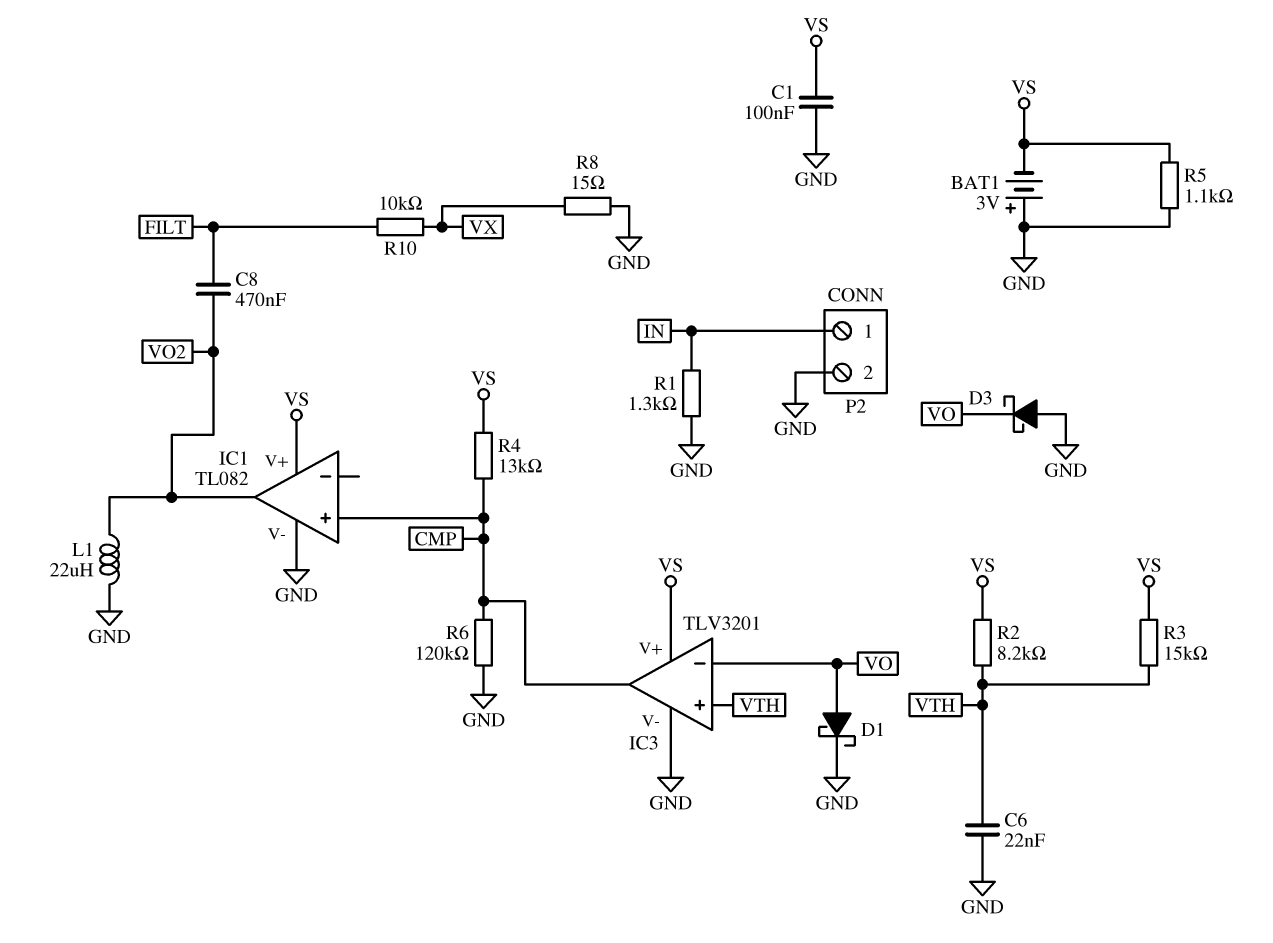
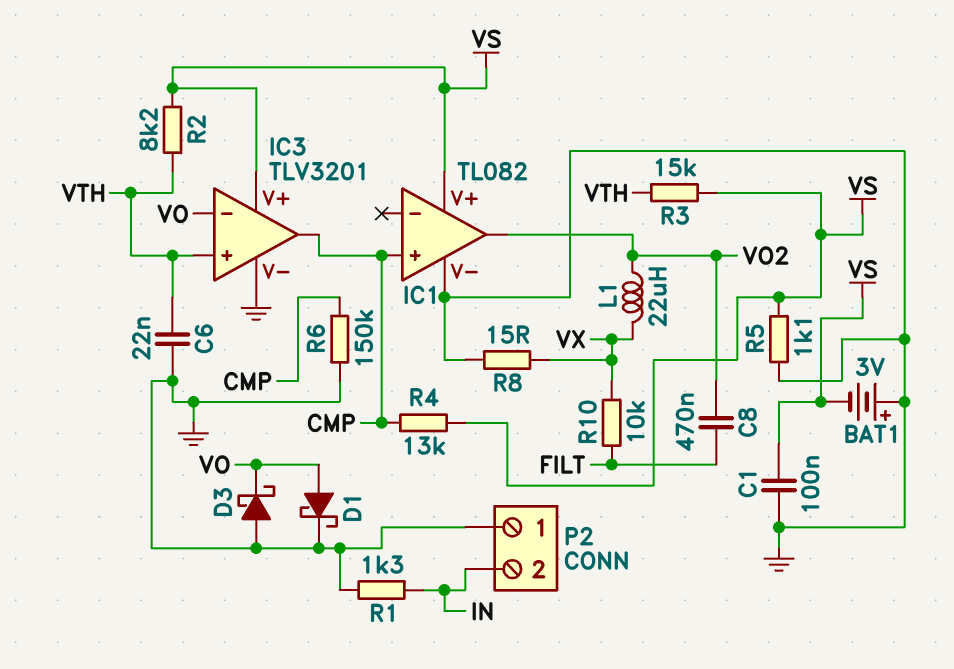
L1: 22uH (GND, VO2) -> 22uH (VO2, VX)
P2 pin 1: IN -> GND
P2 pin 2: GND -> IN
R6: 120k (CMP, GND) -> 150k (CMP, GND)

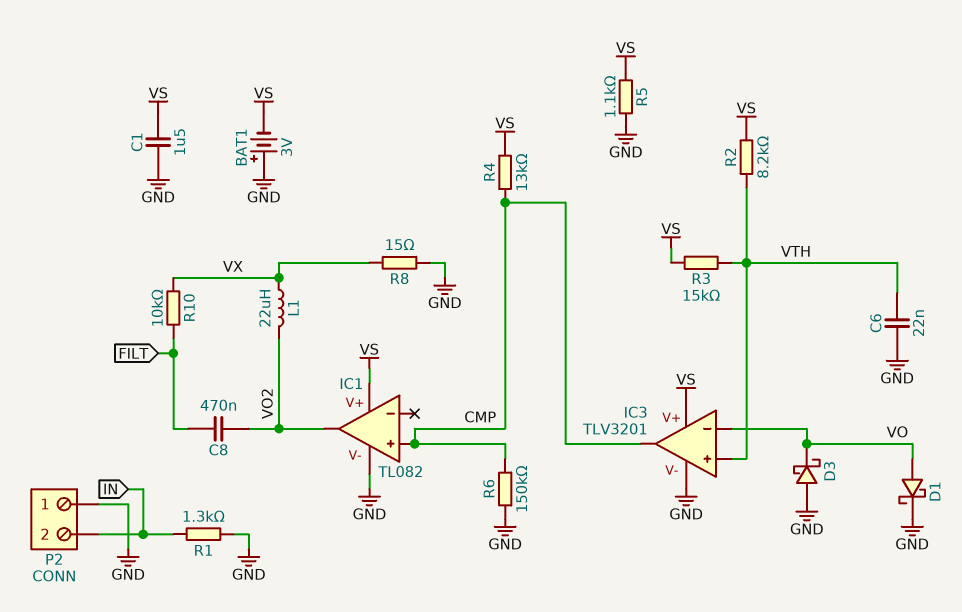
C1: 100nF (GND, VS) -> 1.5uF (GND, VS)

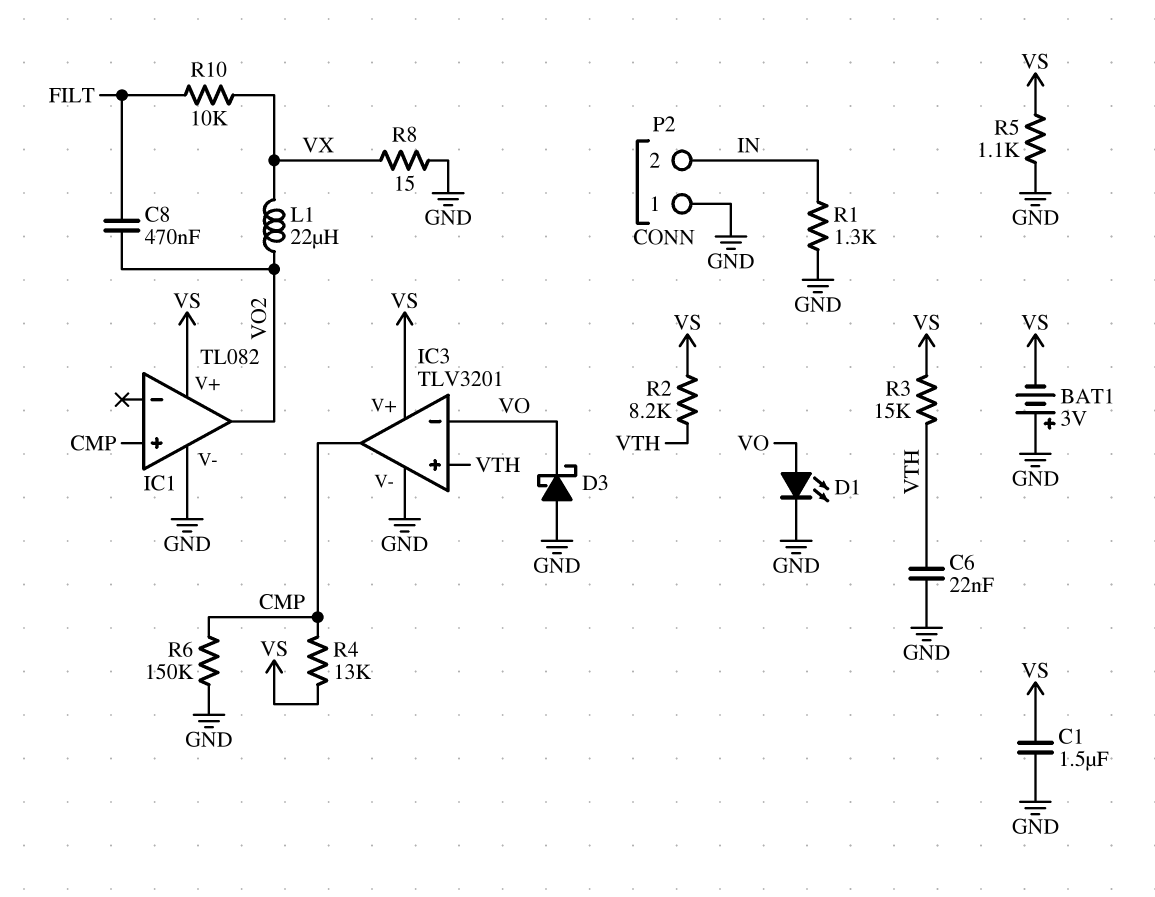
D1: schottky (A VO, K GND) -> LED (A VO, K GND)

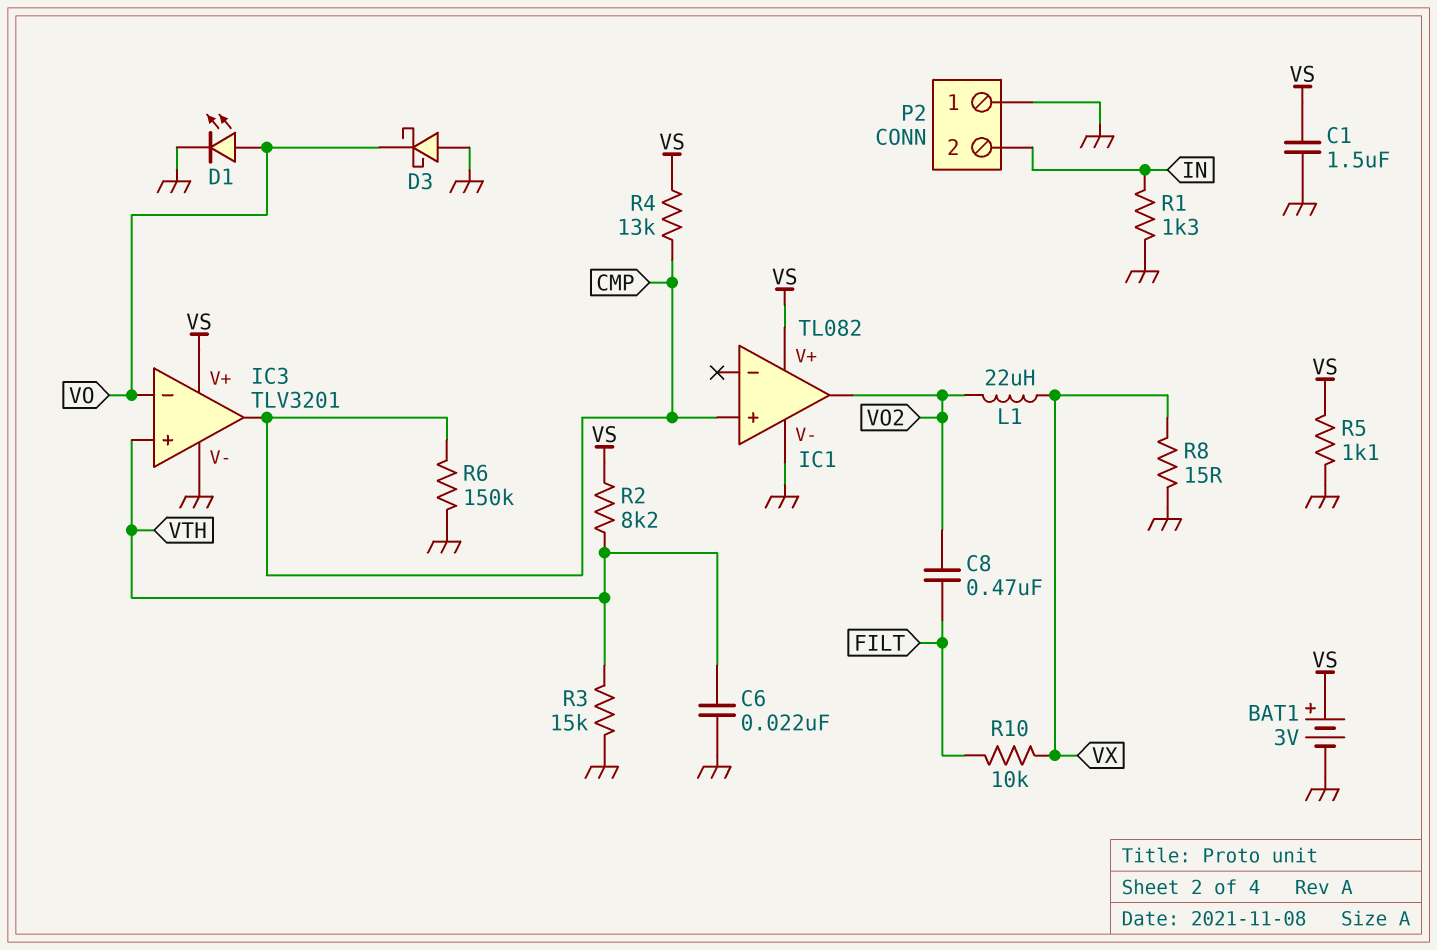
BAT1: 3V (plus GND, minus VS) -> 3V (plus VS, minus GND)
R3: 15k (VS, VTH) -> 15k (GND, VTH)

